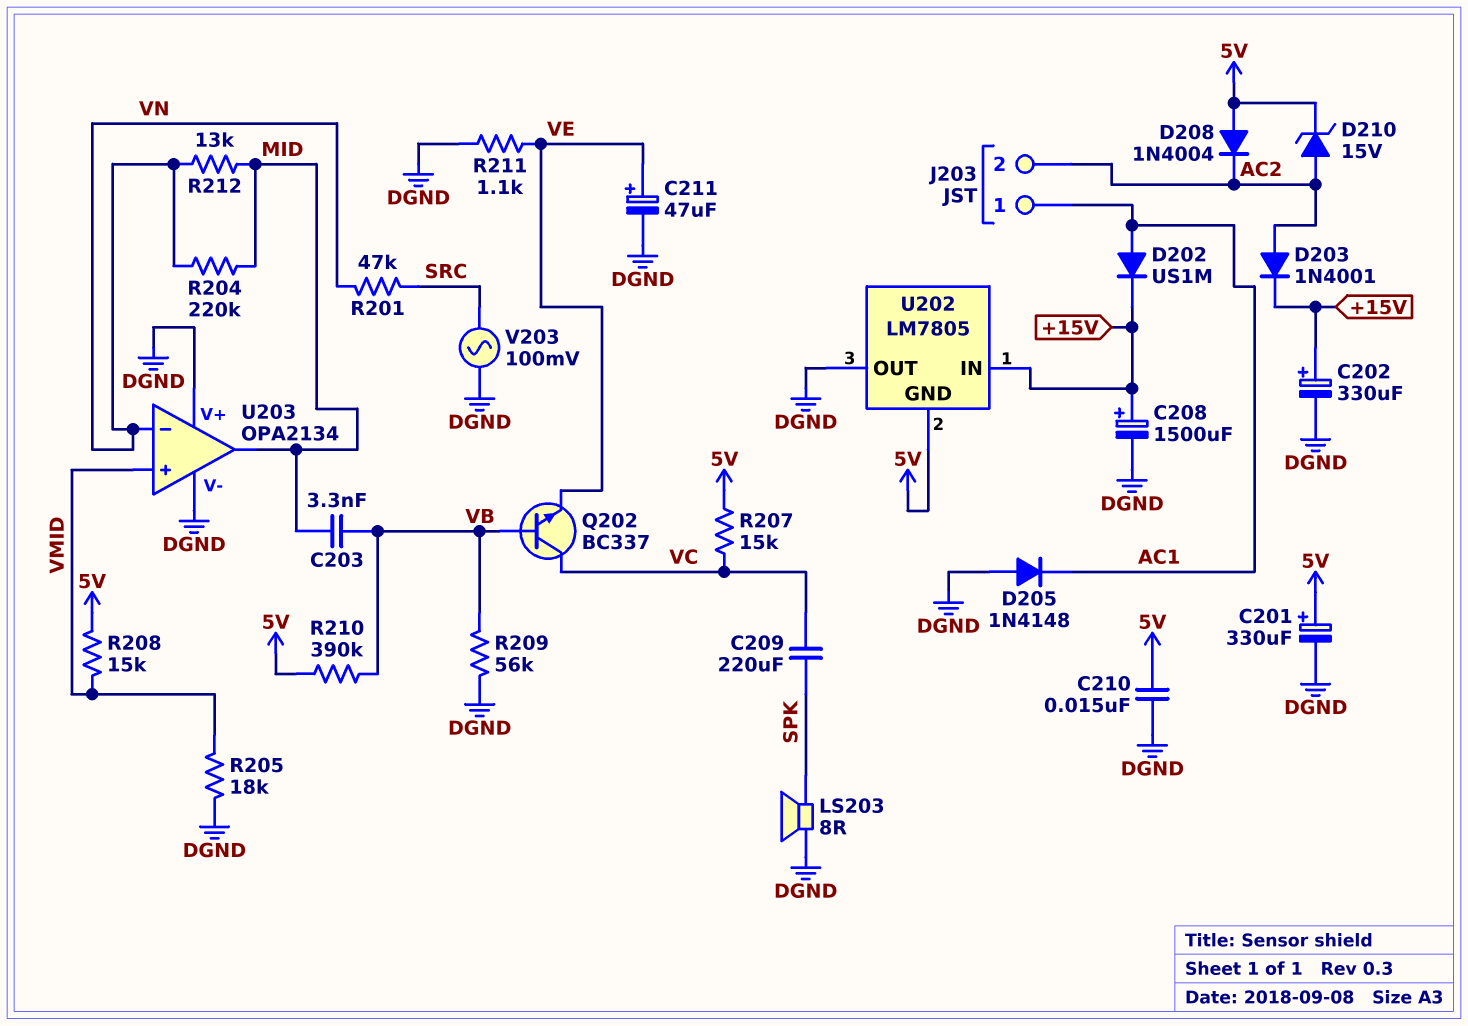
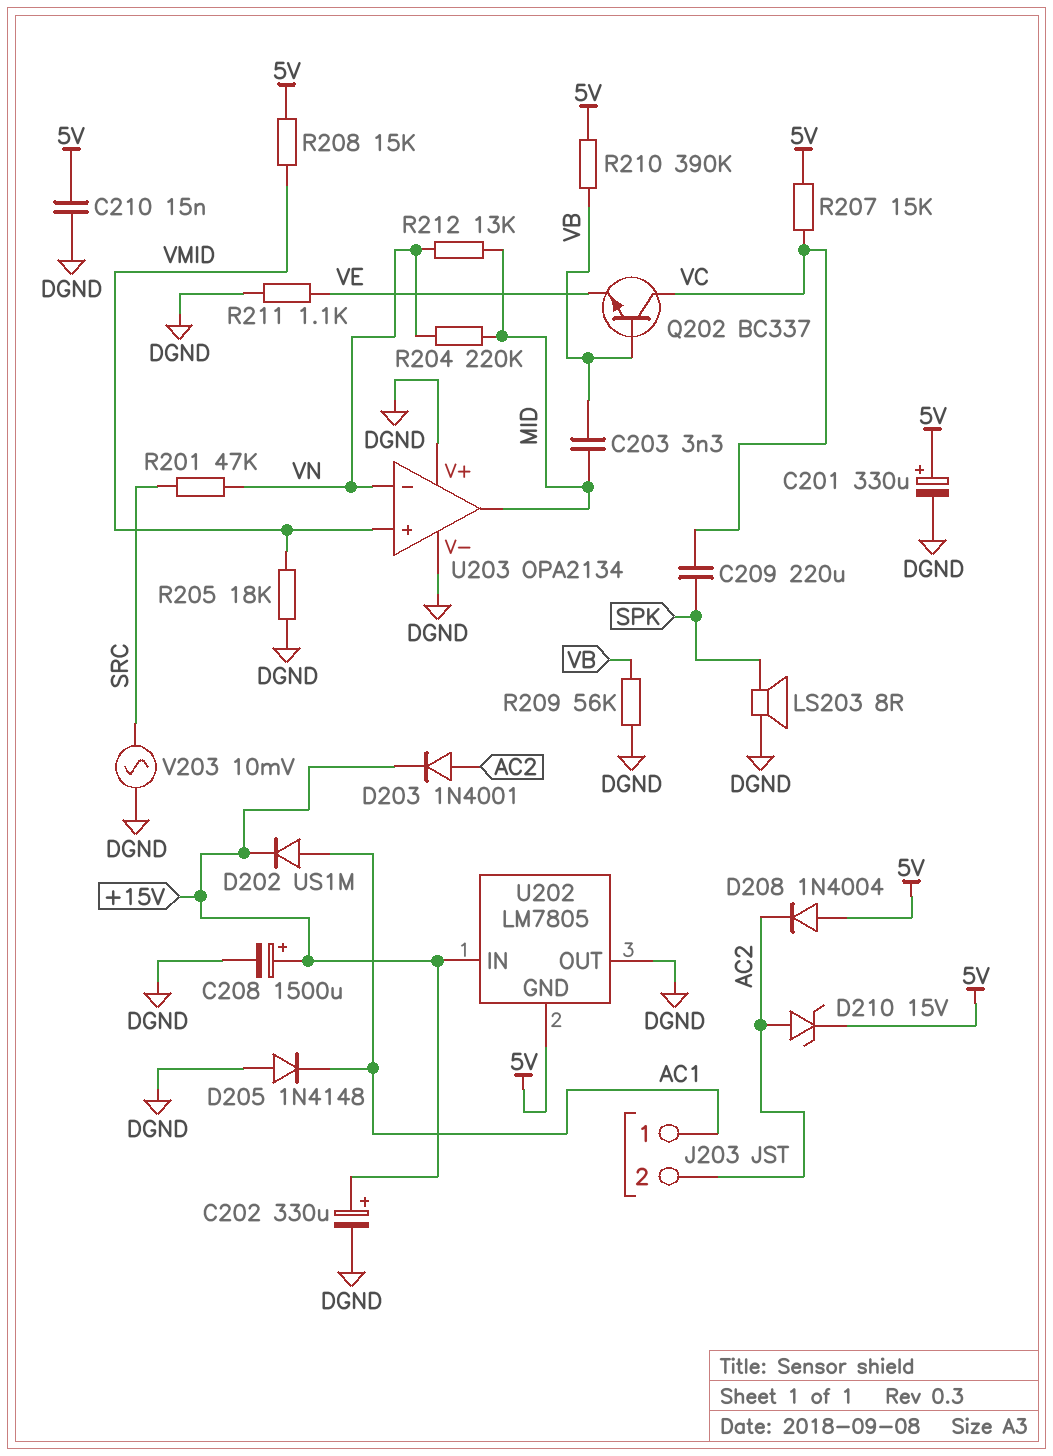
C211: 47uF (plus VE, minus DGND) -> none
V203: AC 100mV (DGND, SRC) -> AC 10mV (DGND, SRC)

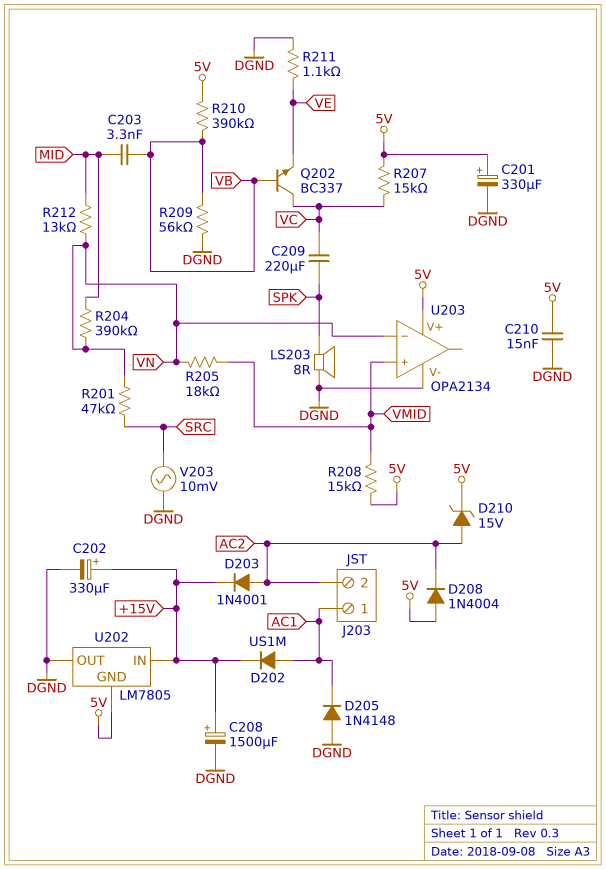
R204: 220k (MID, VN) -> 390k (MID, VN)
R205: 18k (DGND, VMID) -> 18k (VMID, VN)
U203 pin V+: DGND -> 5V
U203 pin out: MID -> none

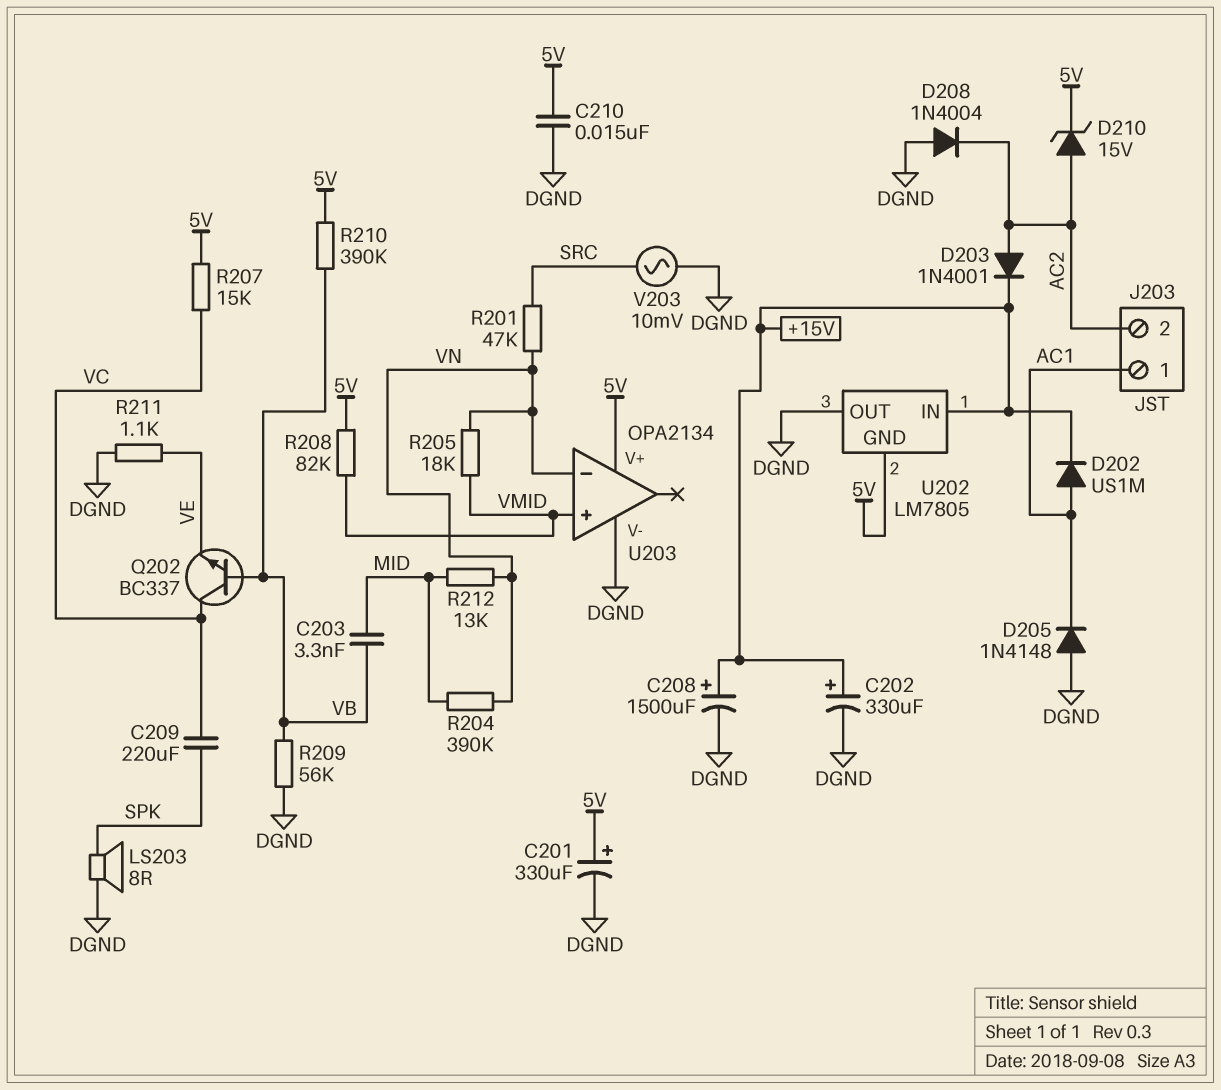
D208: diode 1N4004 (A 5V, K AC2) -> diode 1N4004 (A DGND, K AC2)
R208: 15k (5V, VMID) -> 82k (5V, VMID)

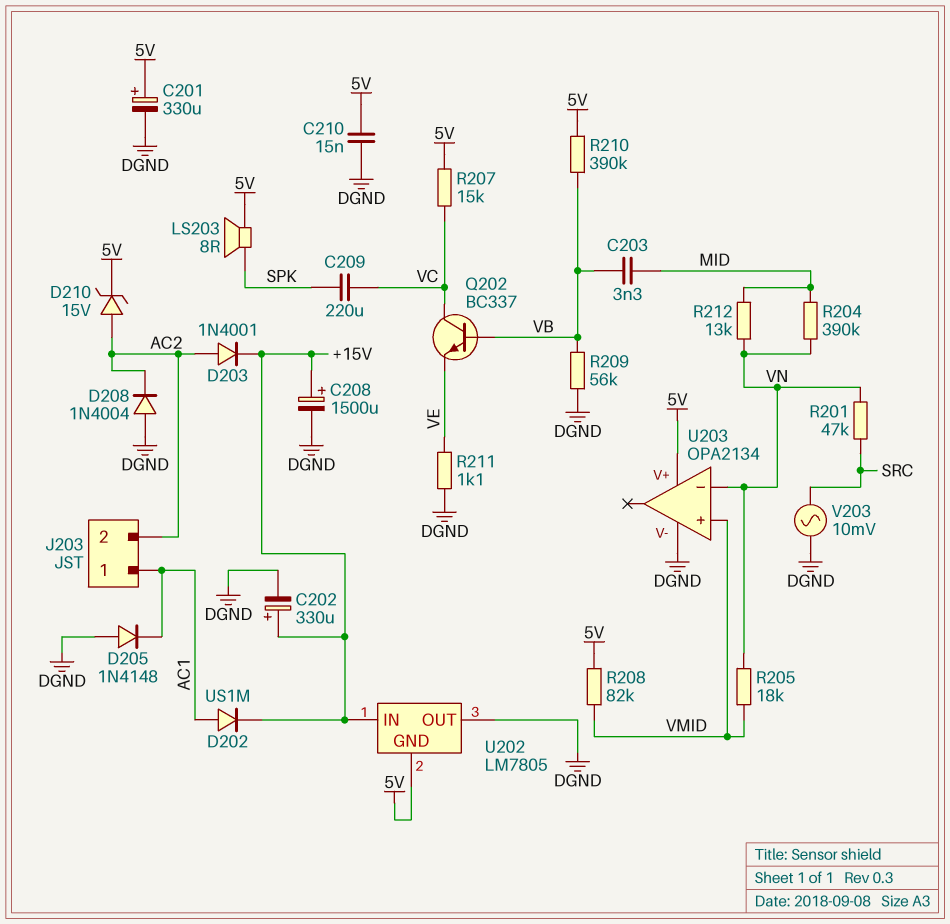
LS203: speaker 8R (DGND, SPK) -> speaker 8R (5V, SPK)

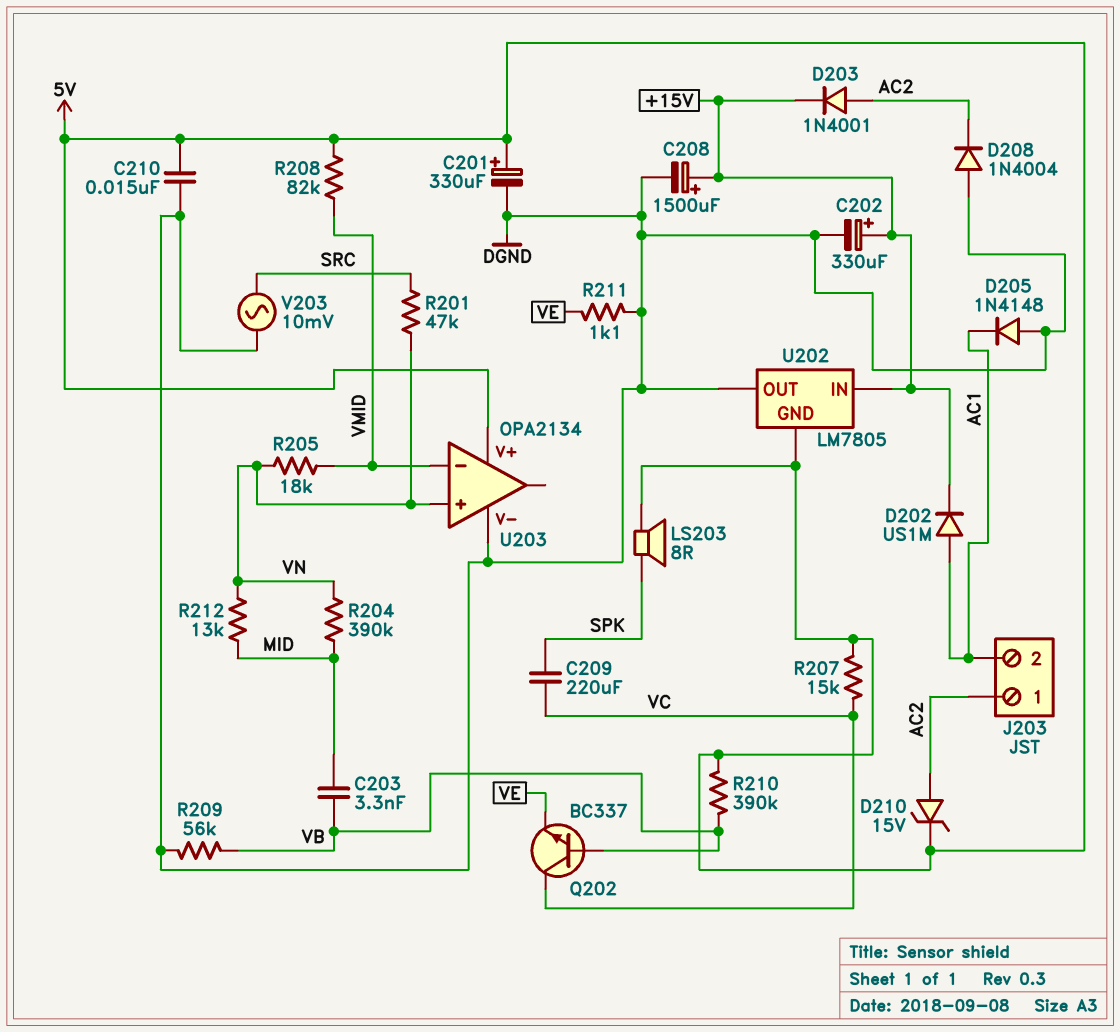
J203 pin 1: AC1 -> AC2
J203 pin 2: AC2 -> AC1
U203 pin in+: VMID -> VN
U203 pin in-: VN -> VMID

